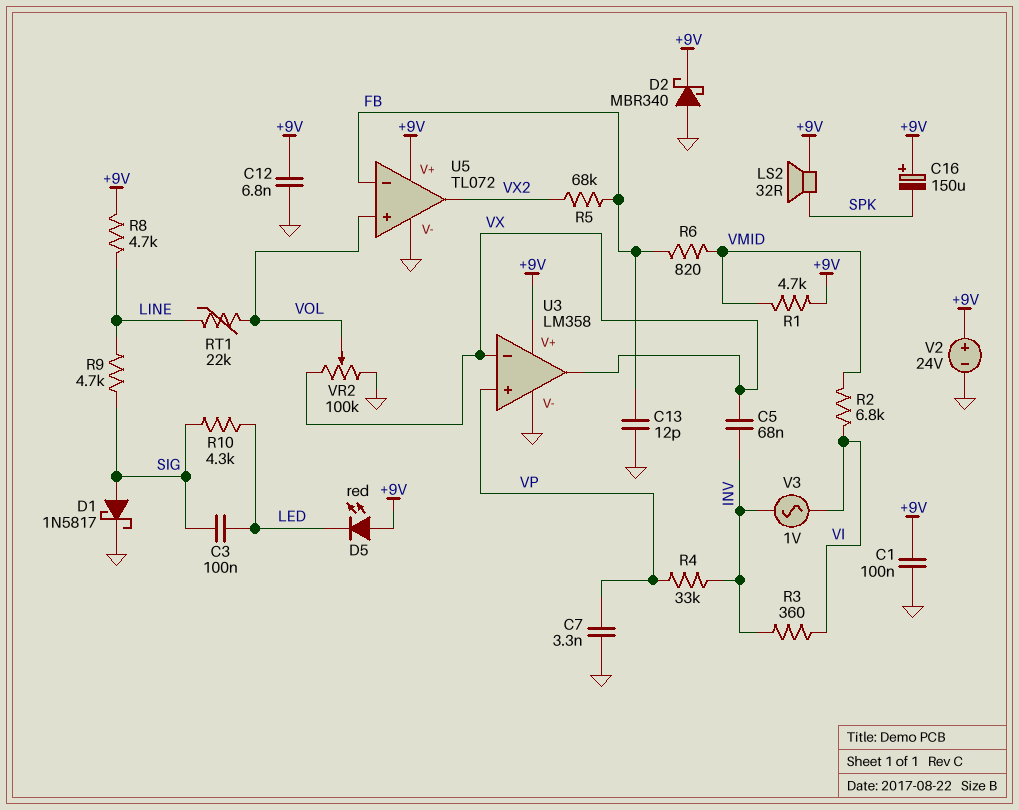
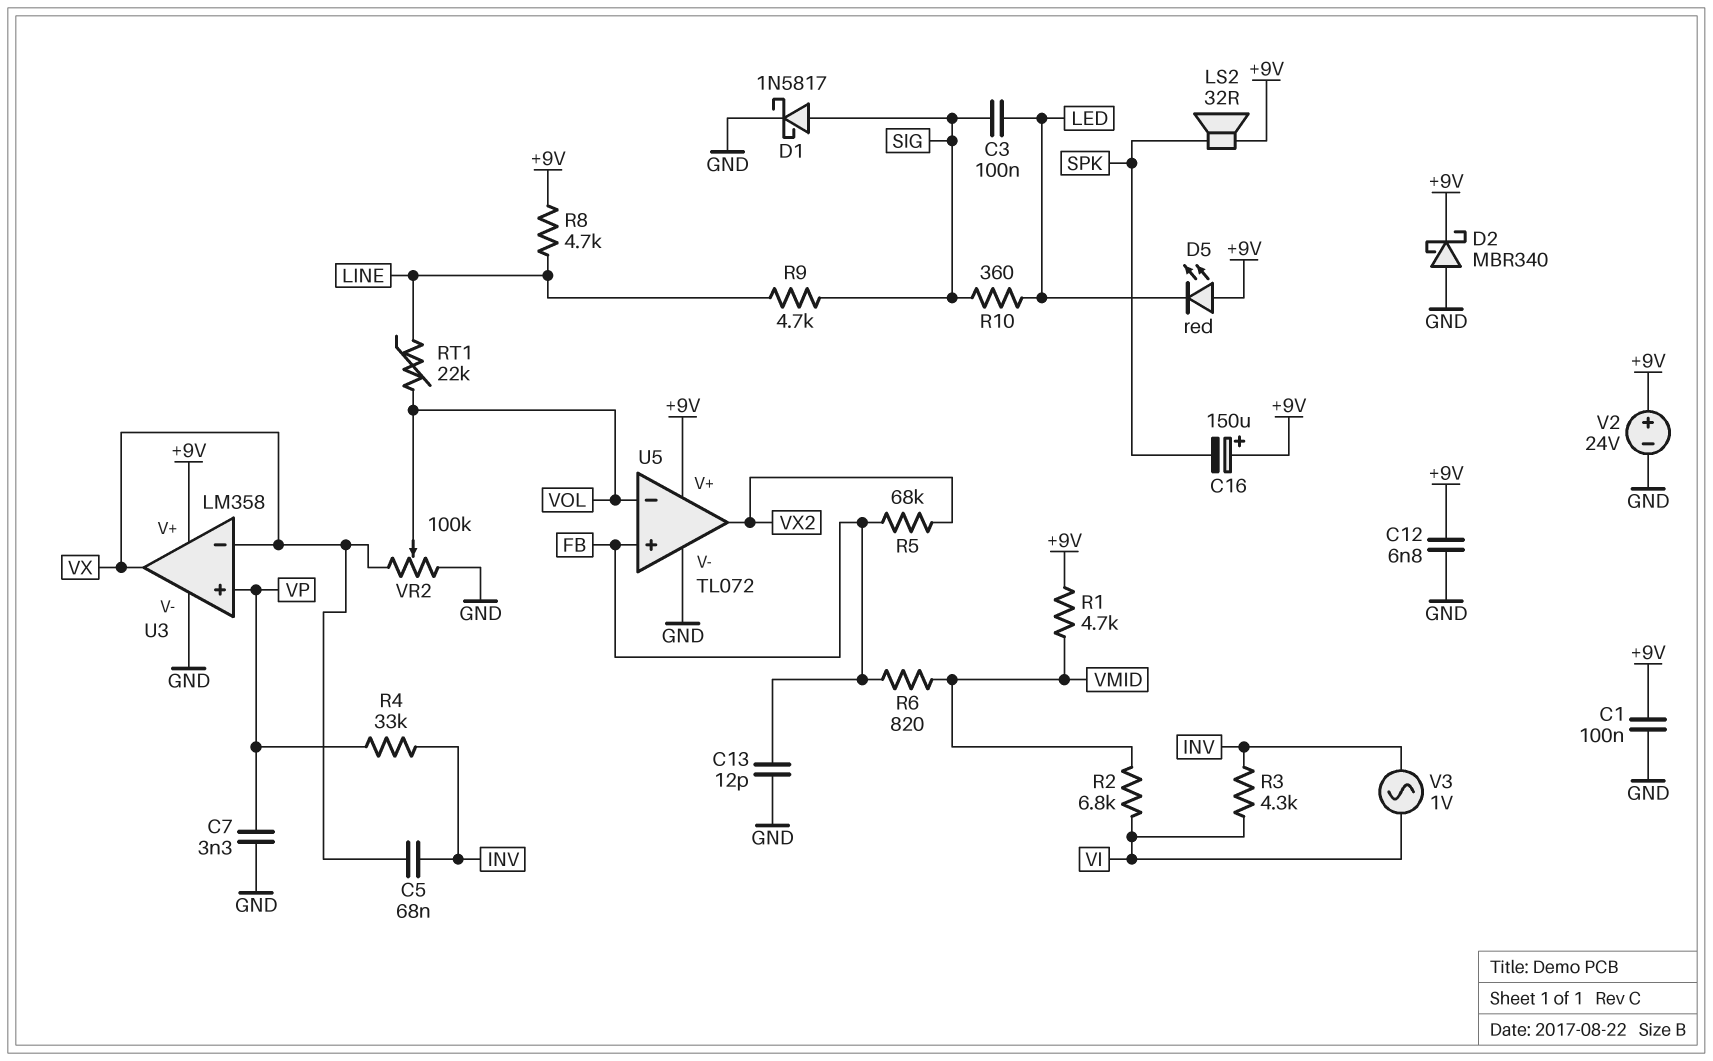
R3: 360 (INV, VI) -> 4.3k (INV, VI)
R10: 4.3k (LED, SIG) -> 360 (LED, SIG)
U5 pin in+: VOL -> FB
U5 pin in-: FB -> VOL

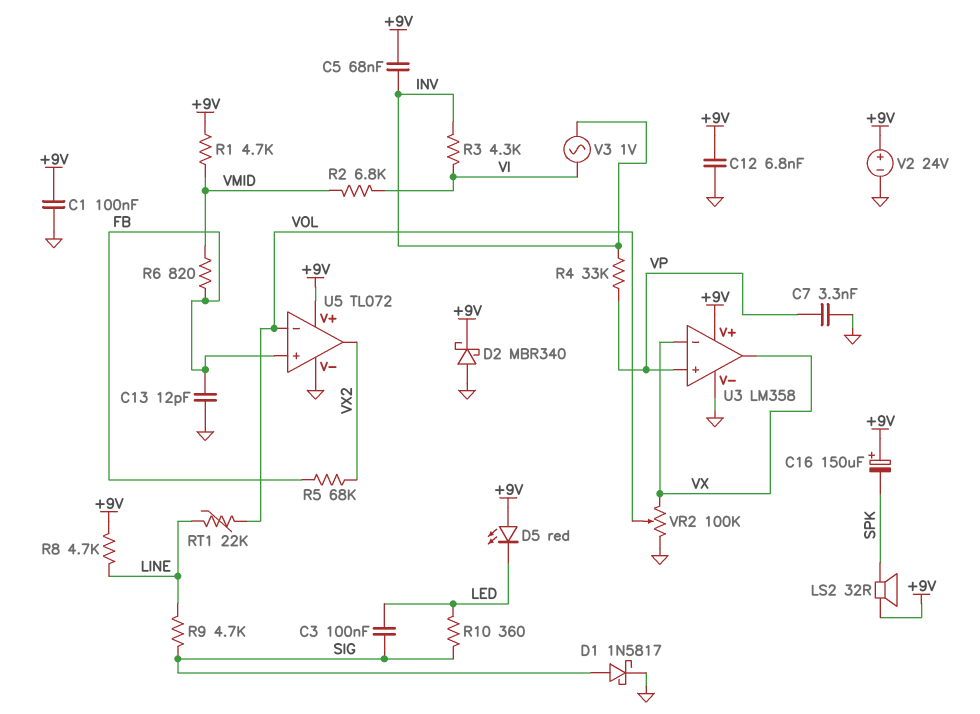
C5: 68nF (INV, VX) -> 68nF (+9V, INV)

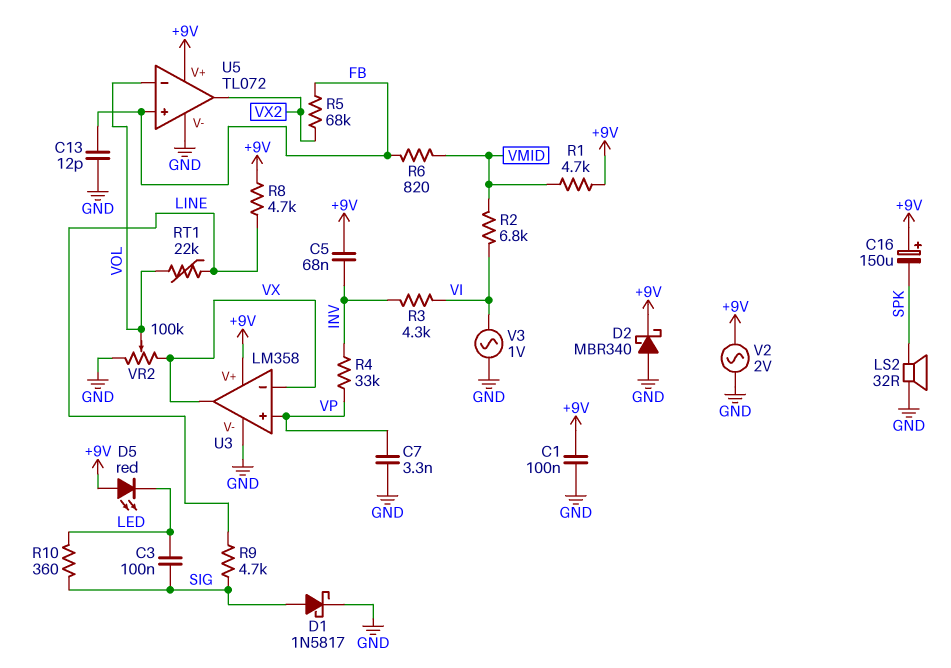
C12: 6.8nF (+9V, GND) -> none
LS2: speaker 32R (+9V, SPK) -> speaker 32R (GND, SPK)
V2: 24V (plus +9V, minus GND) -> AC 2V (+9V, GND)
V3: AC 1V (INV, VI) -> AC 1V (GND, VI)

